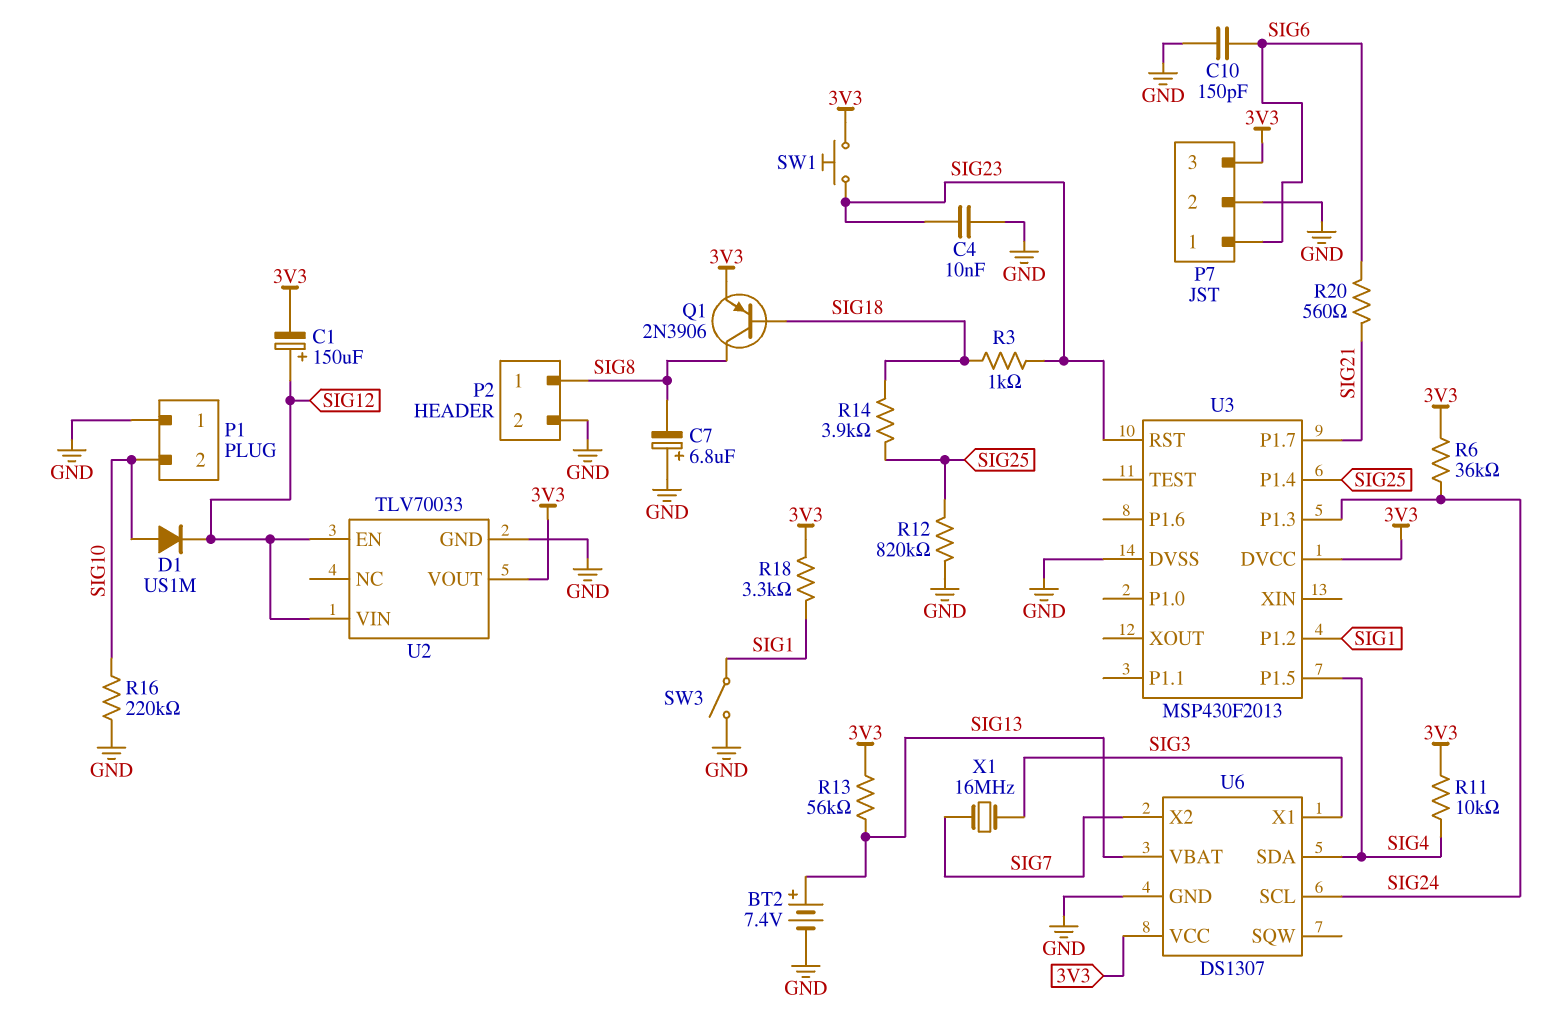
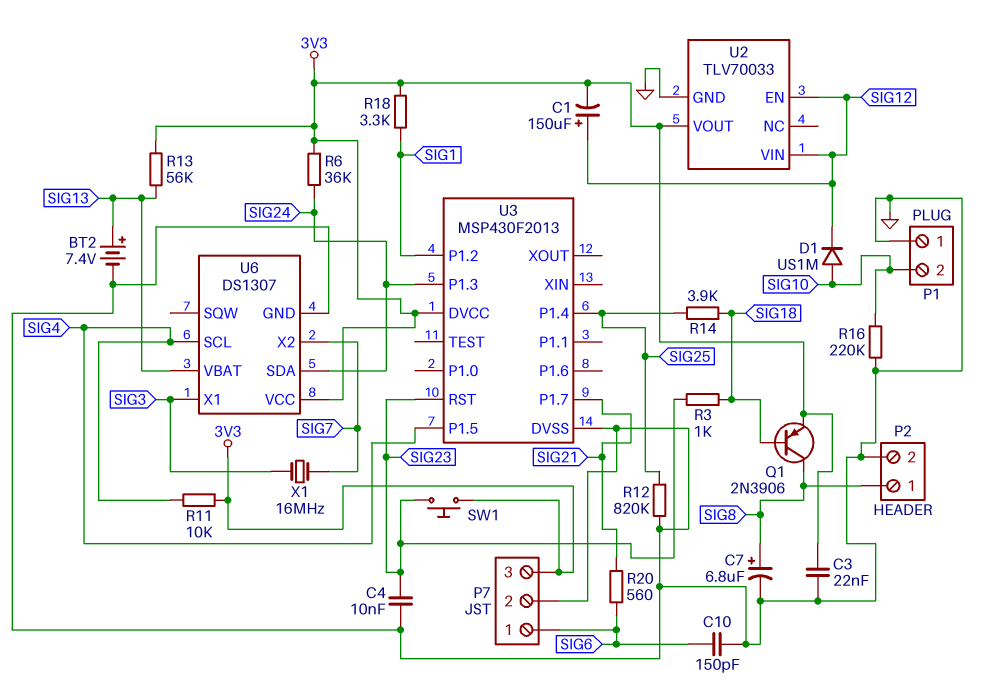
C3: none -> 22nF (3V3, GND)
C7: 6.8uF (plus GND, minus SIG8) -> 6.8uF (plus SIG8, minus GND)
SW3: switch (GND, SIG1) -> none
U6 pin SCL: SIG24 -> SIG4
U6 pin SDA: SIG4 -> SIG24

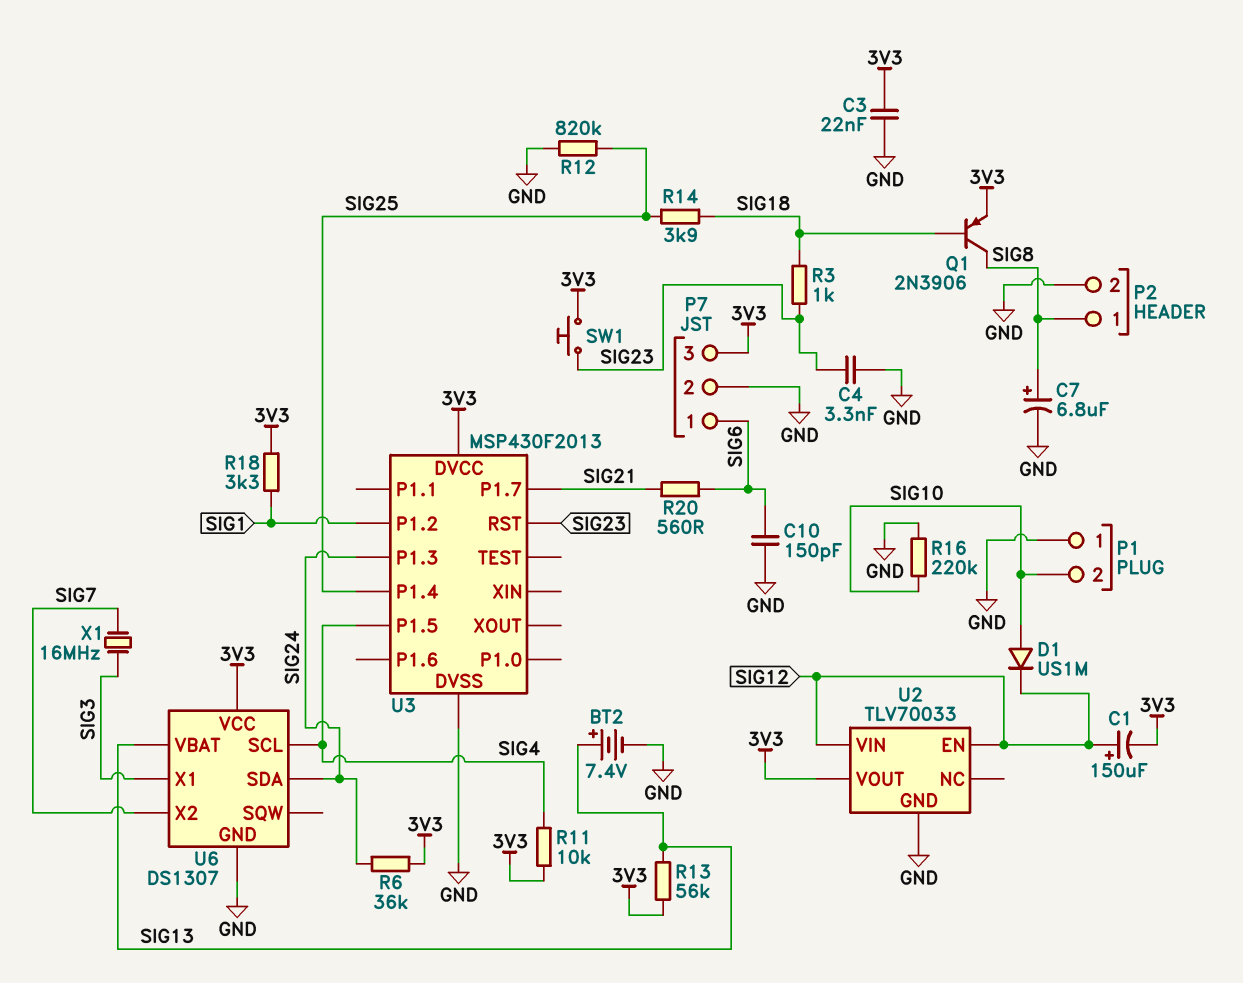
C4: 10nF (GND, SIG23) -> 3.3nF (GND, SIG23)

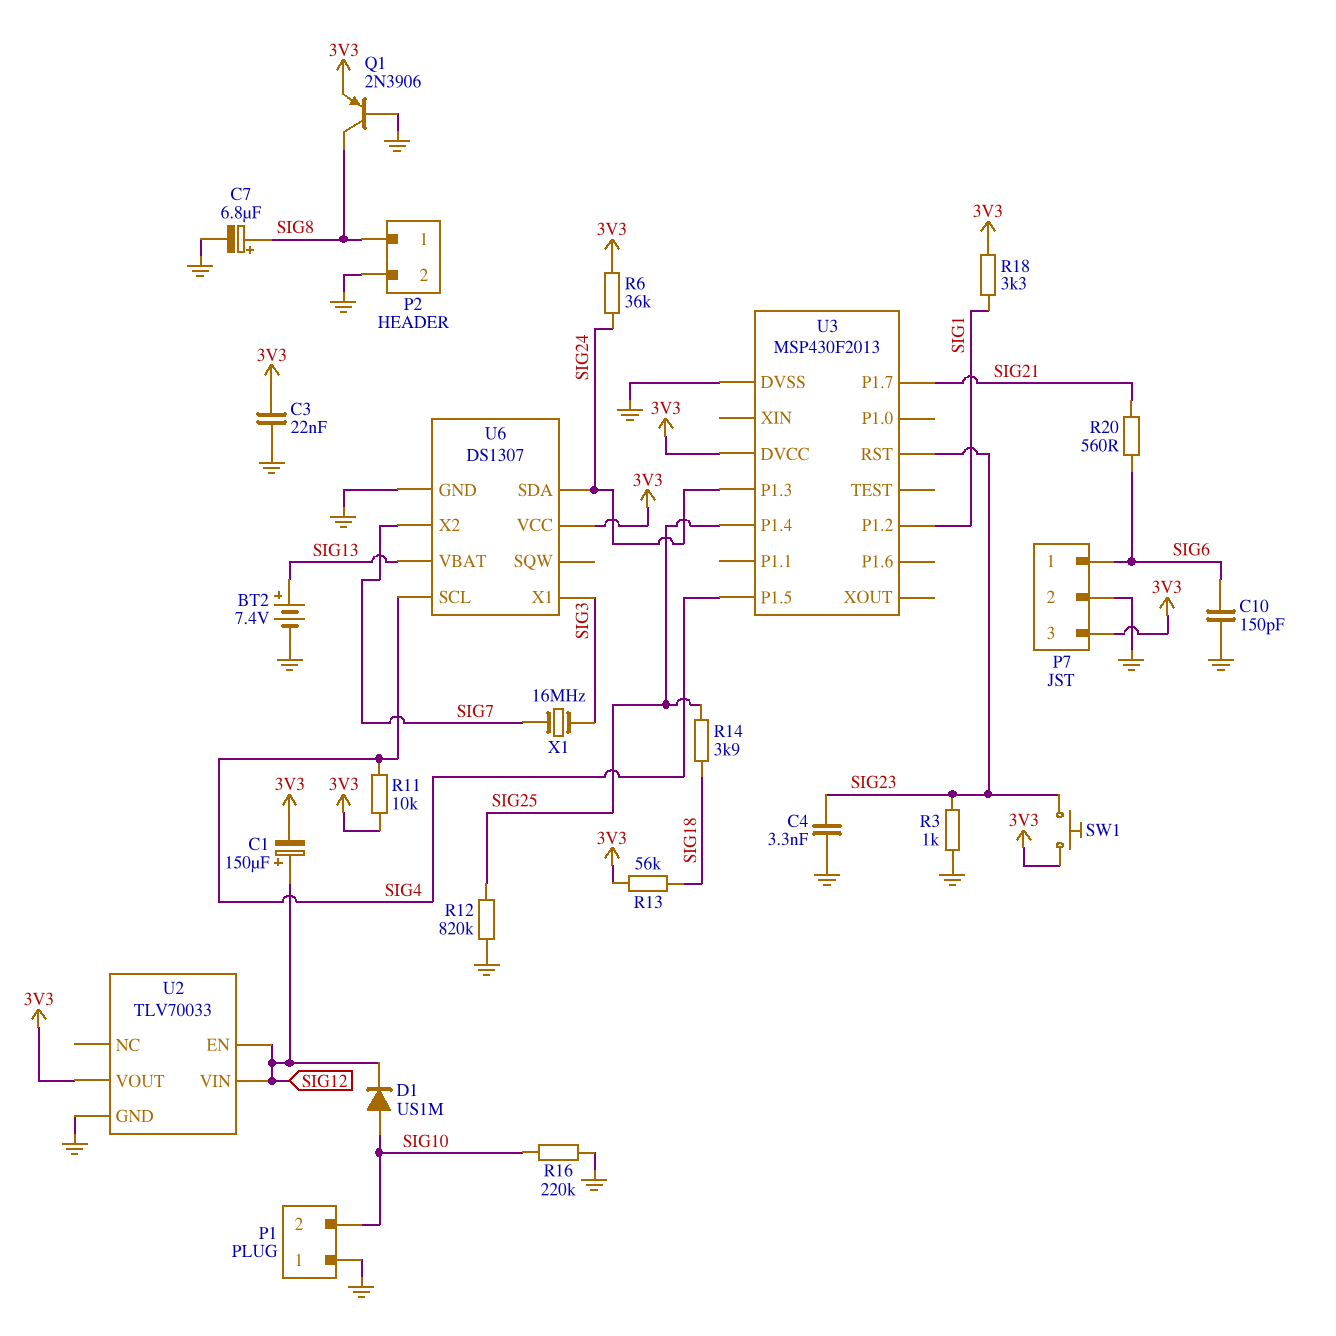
Q1: PNP 2N3906 (B SIG18, C SIG8, E 3V3) -> PNP 2N3906 (B GND, C SIG8, E 3V3)
R3: 1k (SIG18, SIG23) -> 1k (GND, SIG23)
R13: 56k (3V3, SIG13) -> 56k (3V3, SIG18)

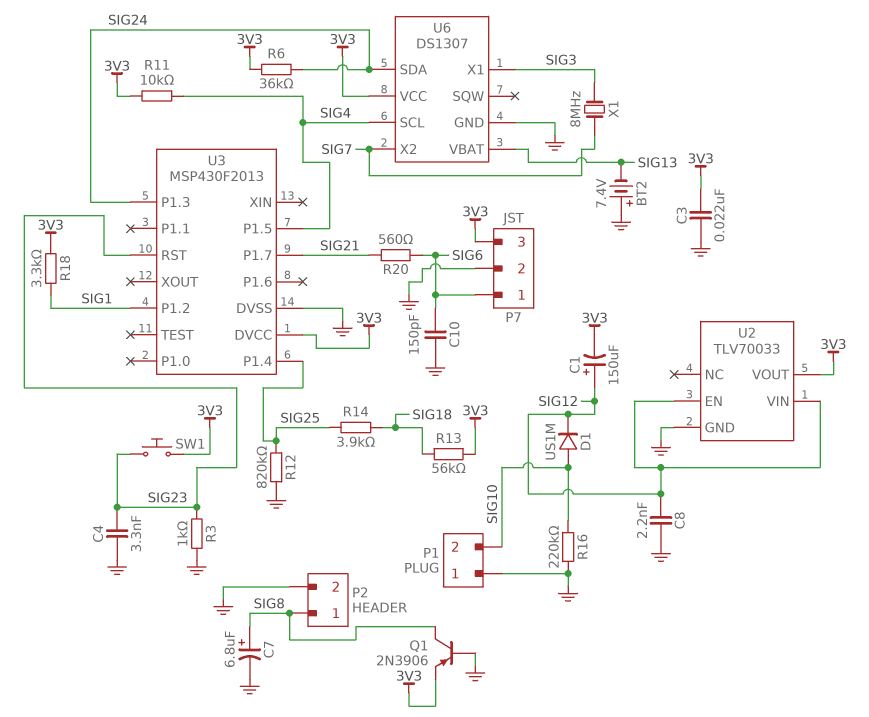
BT2: 7.4V (plus SIG13, minus GND) -> 7.4V (plus GND, minus SIG13)
C8: none -> 2.2nF (GND, SIG12)
X1: 16MHz (SIG3, SIG7) -> 8MHz (SIG3, SIG7)

